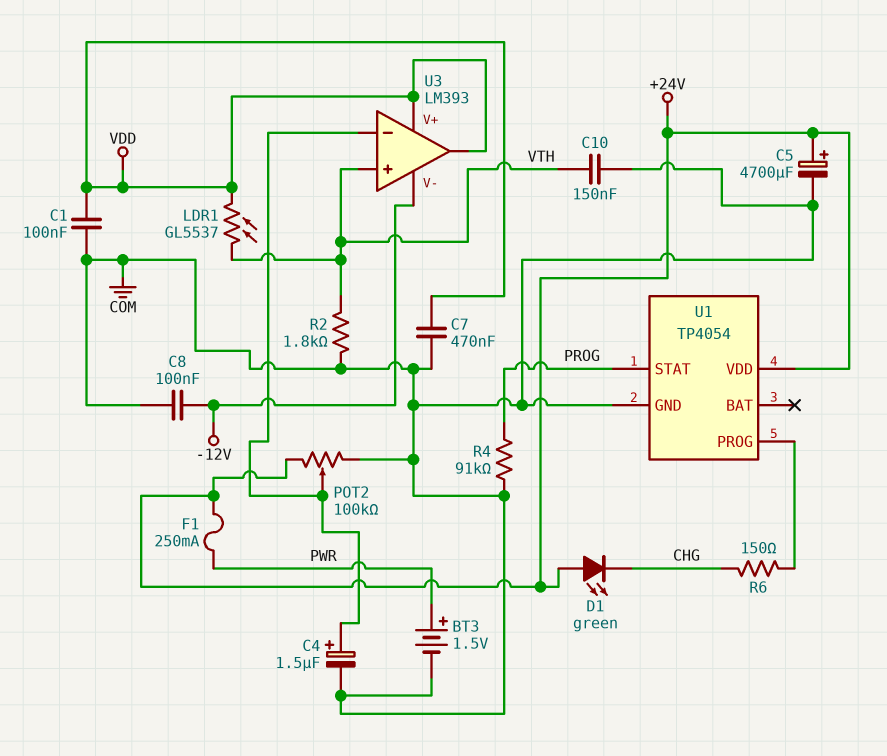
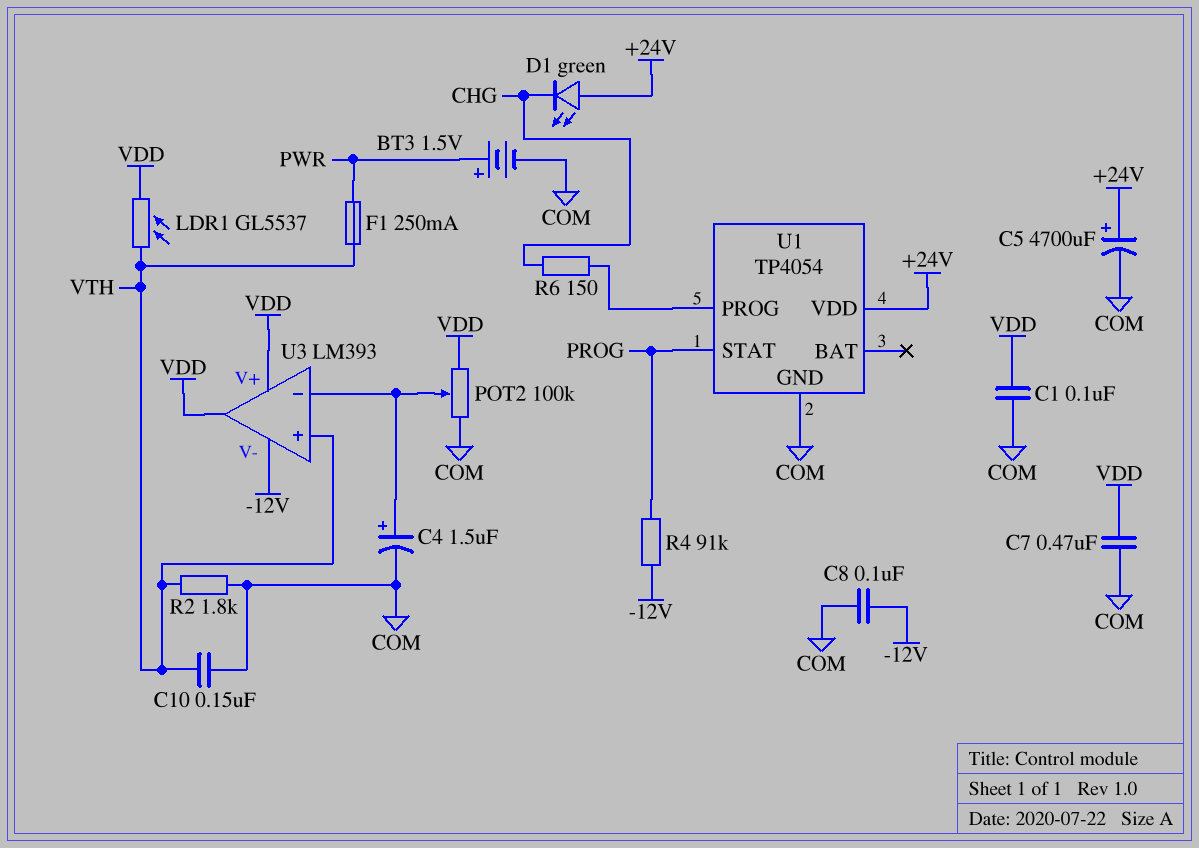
F1: 250mA (+24V, PWR) -> 250mA (PWR, VTH)
POT2: 100k (+24V, COM, wiper U3/in-) -> 100k (COM, VDD, wiper U3/in-)
R4: 91k (COM, PROG) -> 91k (-12V, PROG)

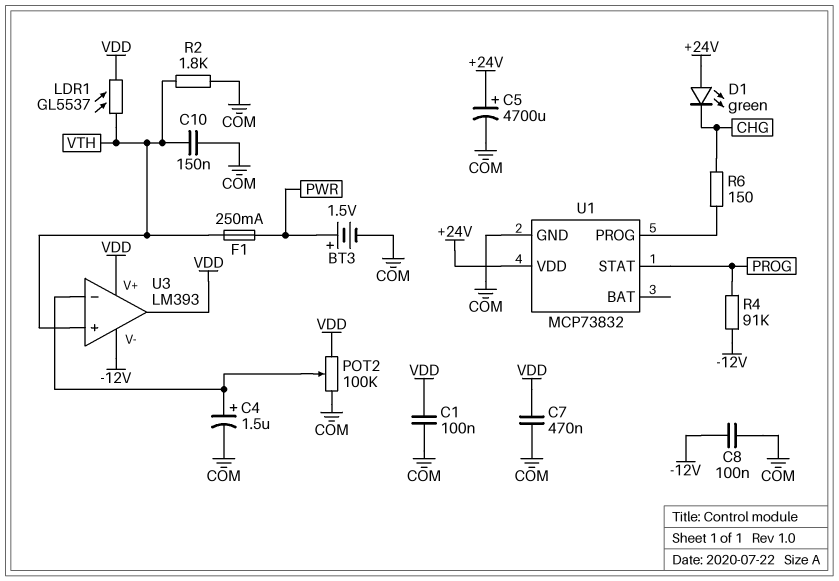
U1: TP4054 -> MCP73832

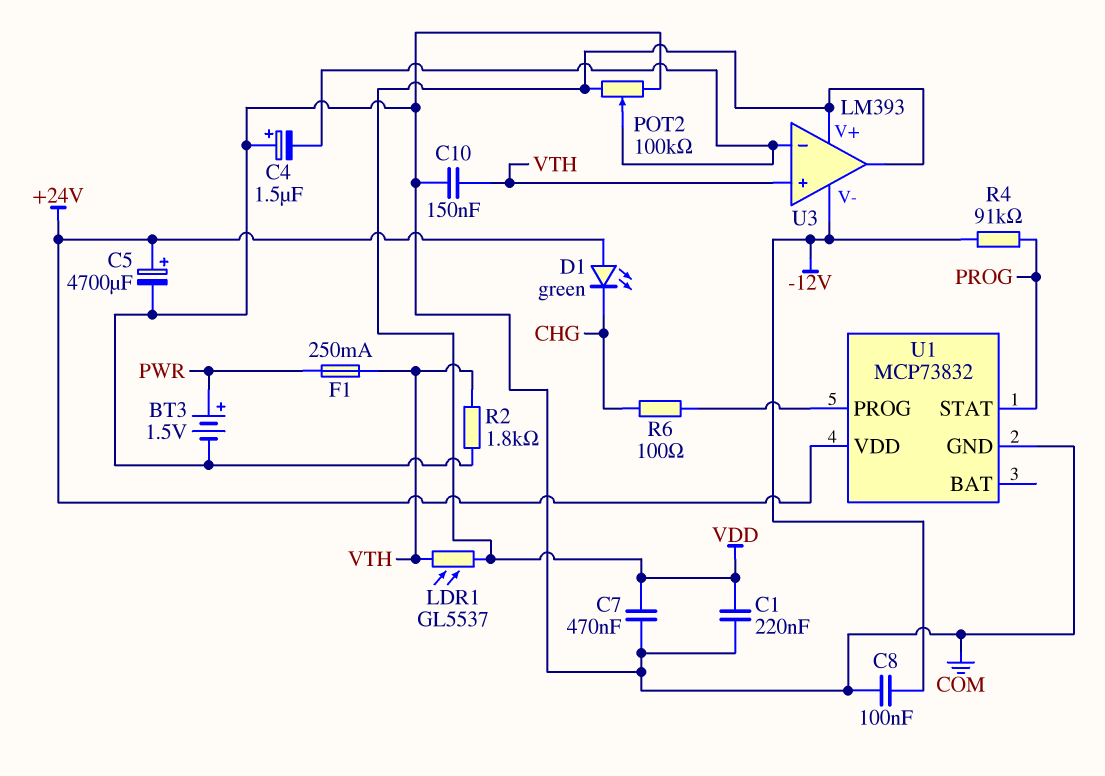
C1: 100nF (COM, VDD) -> 220nF (COM, VDD)
C4: 1.5uF (plus U3/in-, minus COM) -> 1.5uF (plus COM, minus U3/in-)
R6: 150 (CHG, U1/PROG) -> 100 (CHG, U1/PROG)

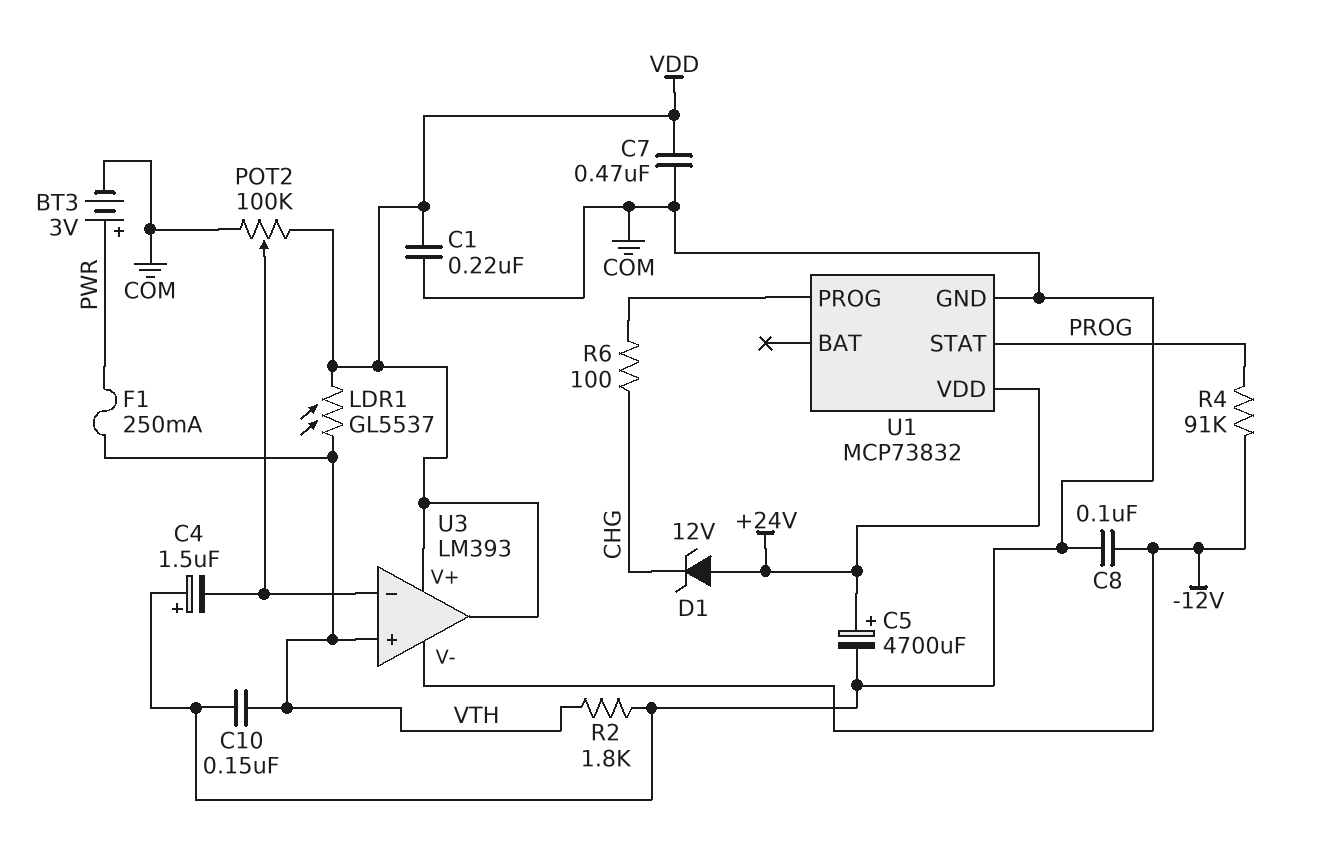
BT3: 1.5V (plus PWR, minus COM) -> 3V (plus PWR, minus COM)
D1: LED green (A +24V, K CHG) -> zener 12V (A +24V, K CHG)

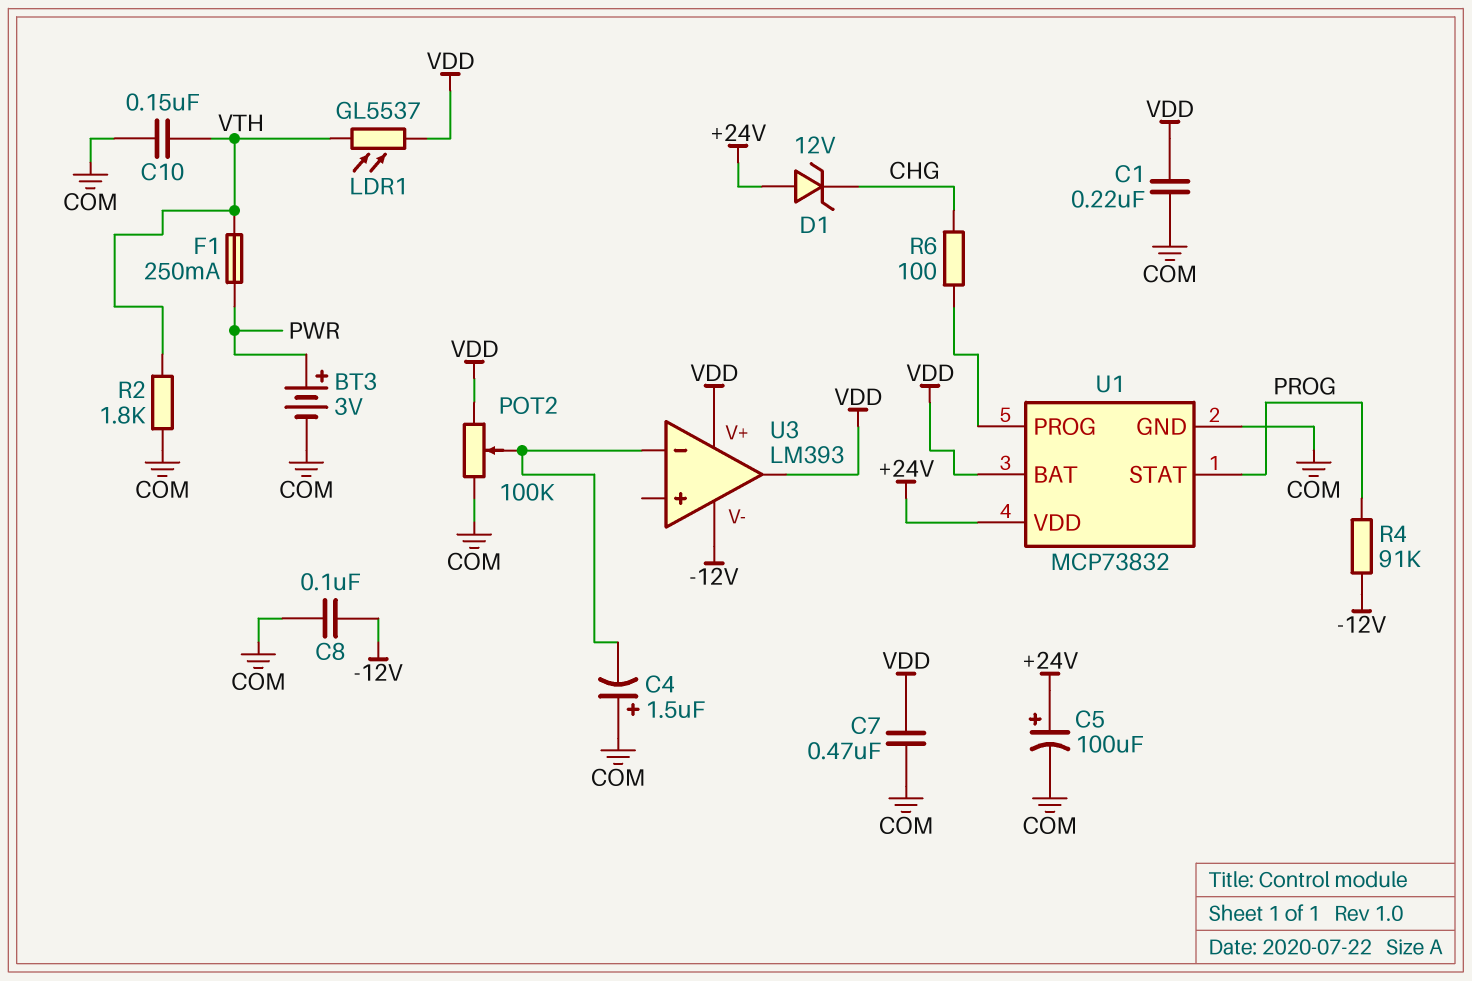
C5: 4700uF (plus +24V, minus COM) -> 100uF (plus +24V, minus COM)
U1 pin BAT: none -> VDD
U3 pin in+: VTH -> none

